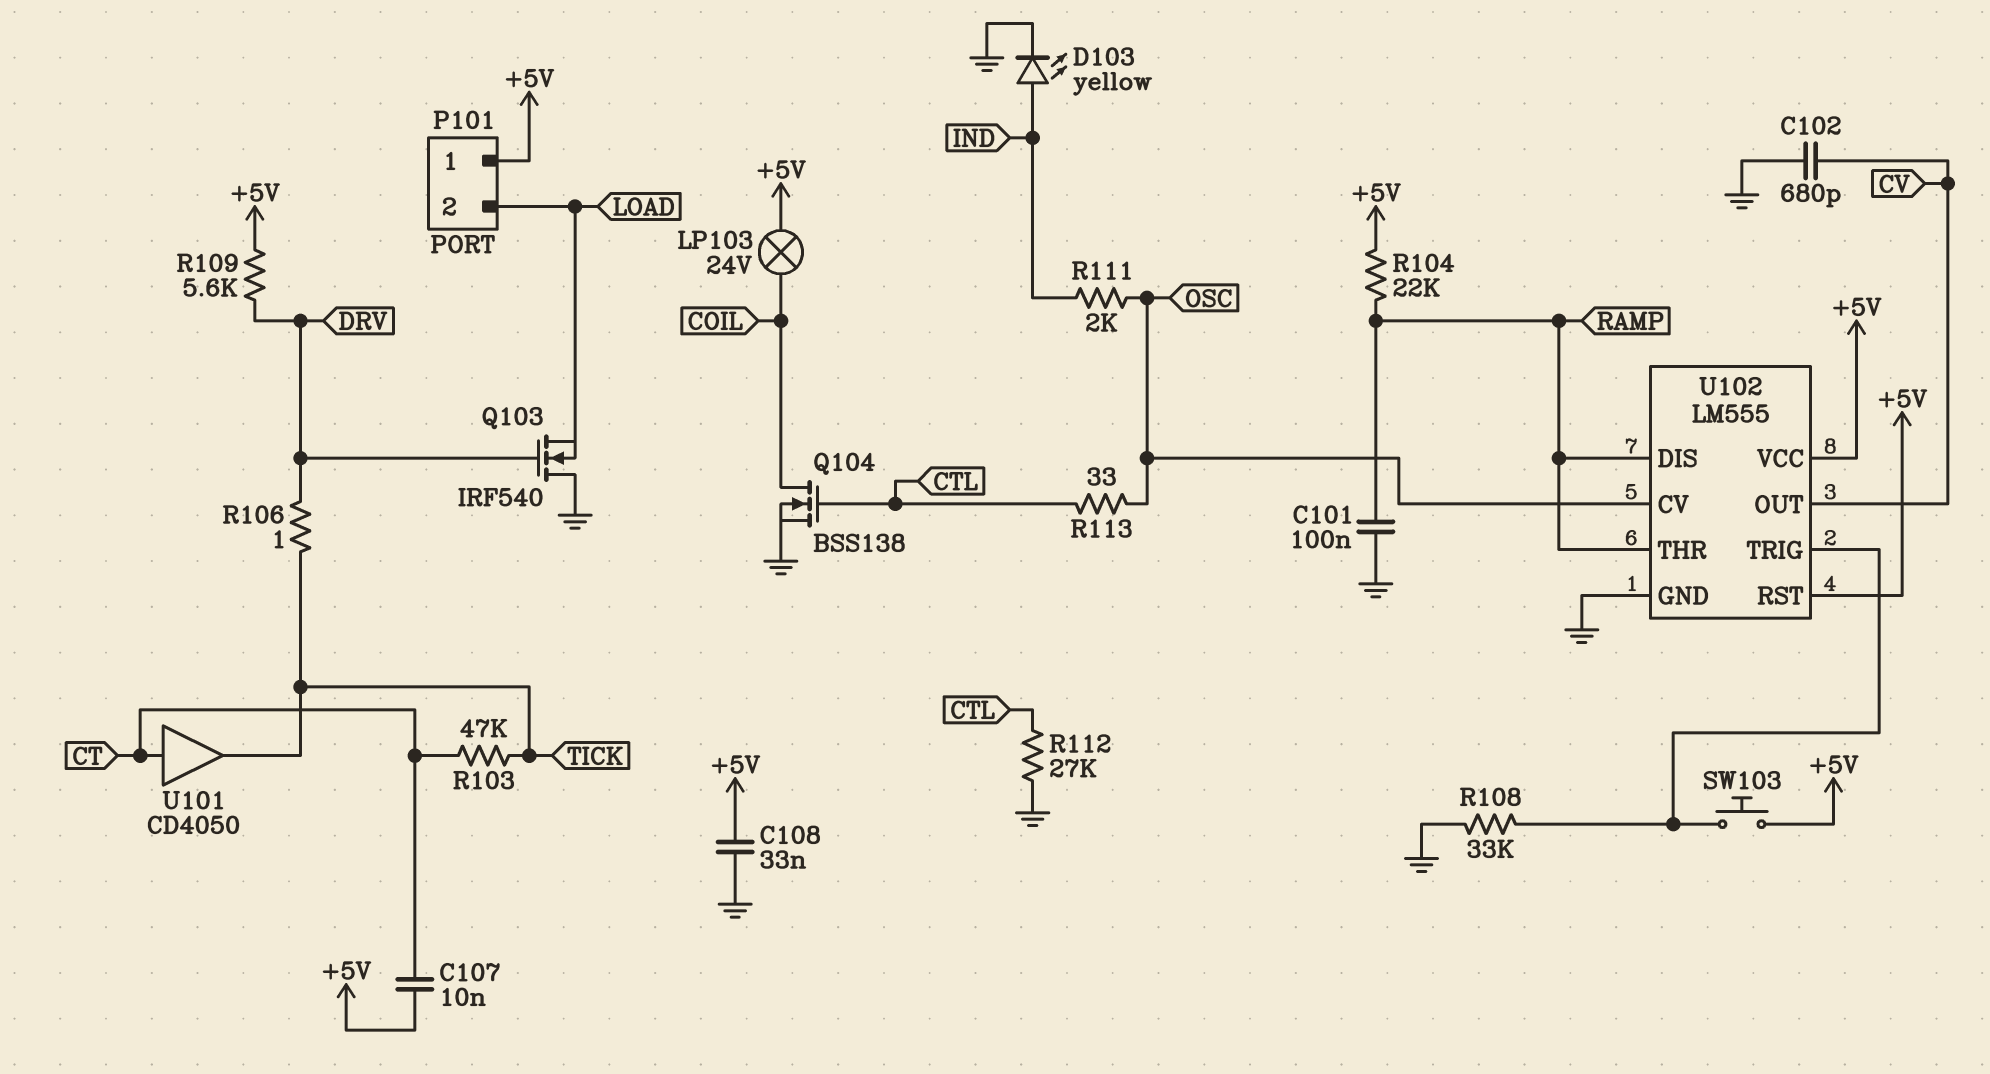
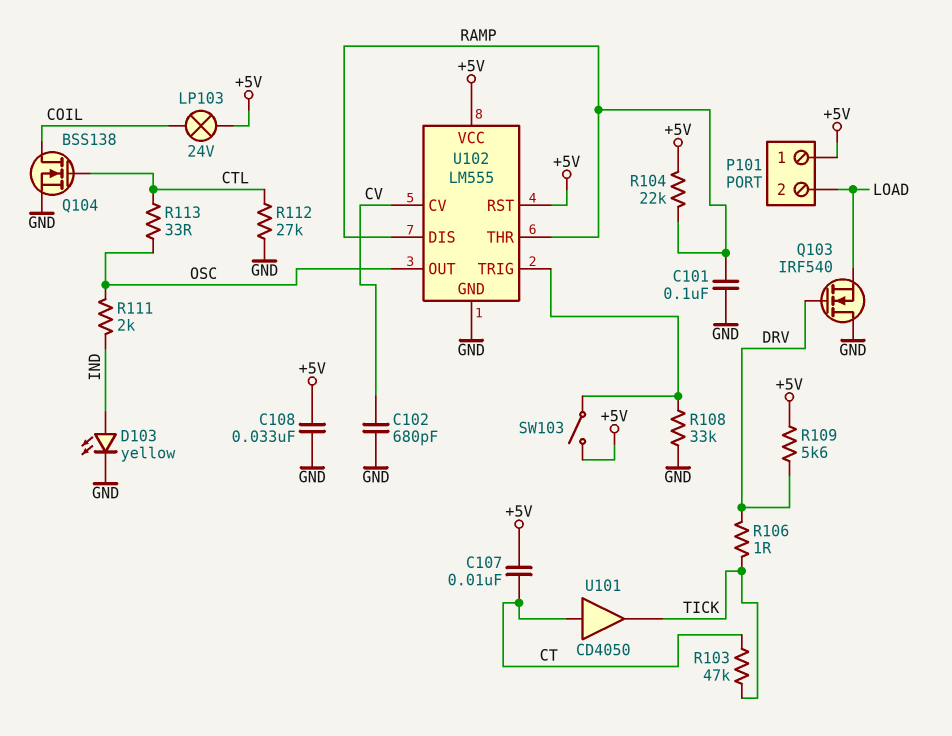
SW103: button (+5V, U102/TRIG) -> switch (+5V, U102/TRIG)
U102 pin CV: OSC -> CV
U102 pin OUT: CV -> OSC

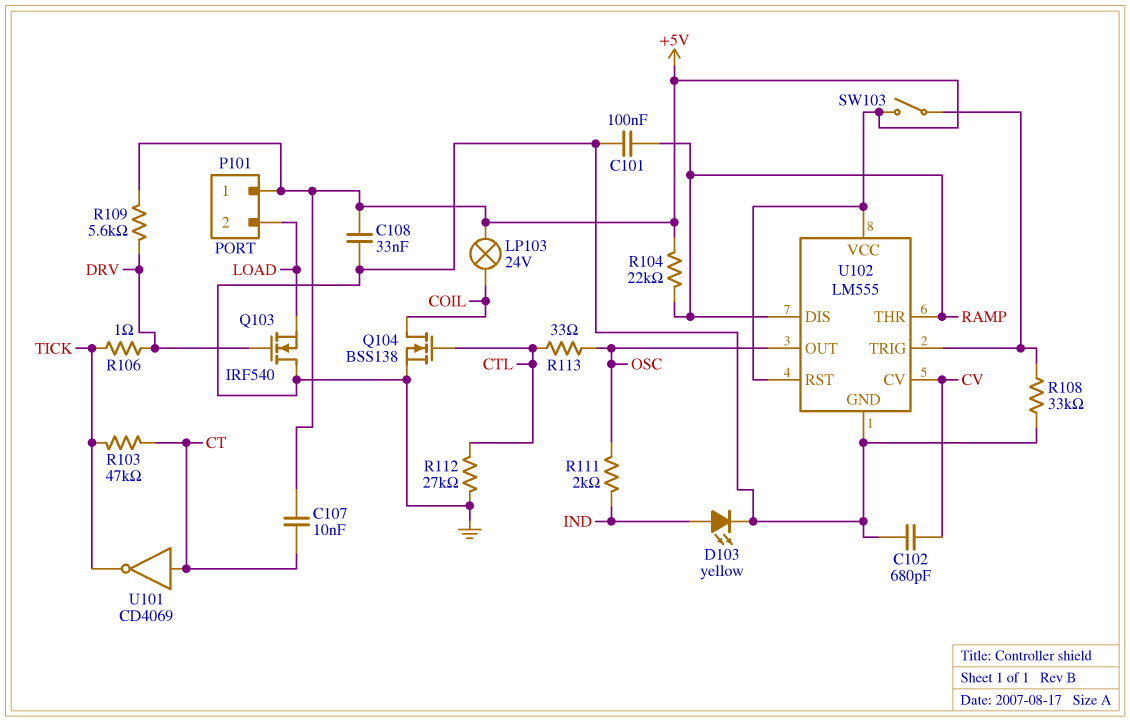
U101: buffer CD4050 (in CT, out TICK) -> NOT CD4069 (in CT, out TICK)

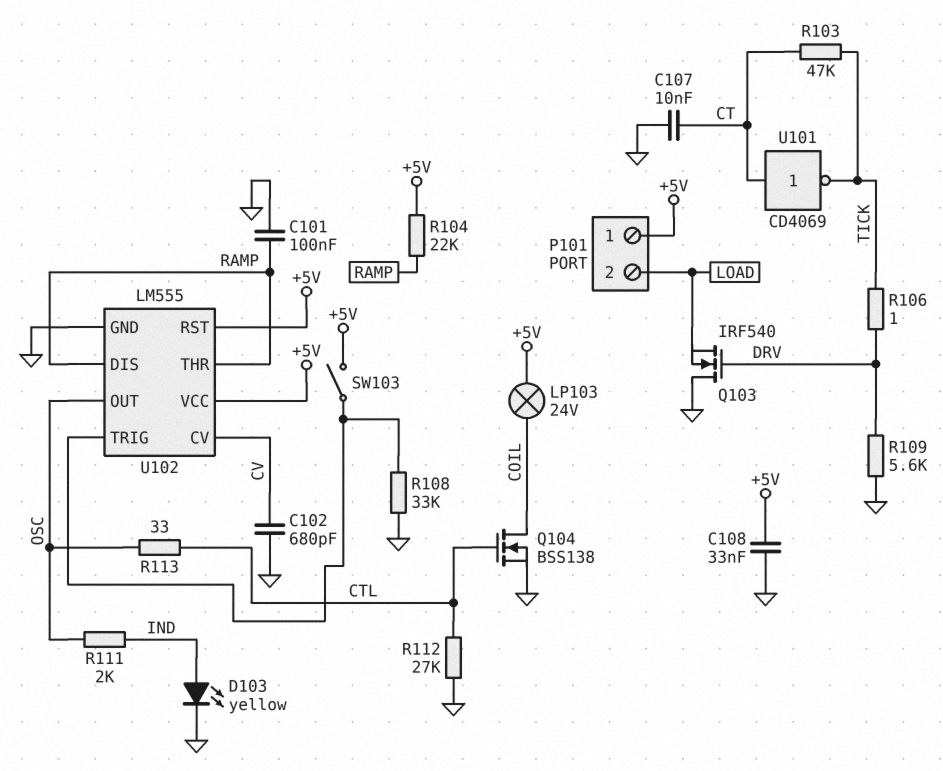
C107: 10nF (+5V, CT) -> 10nF (CT, GND)
R109: 5.6k (+5V, DRV) -> 5.6k (DRV, GND)

